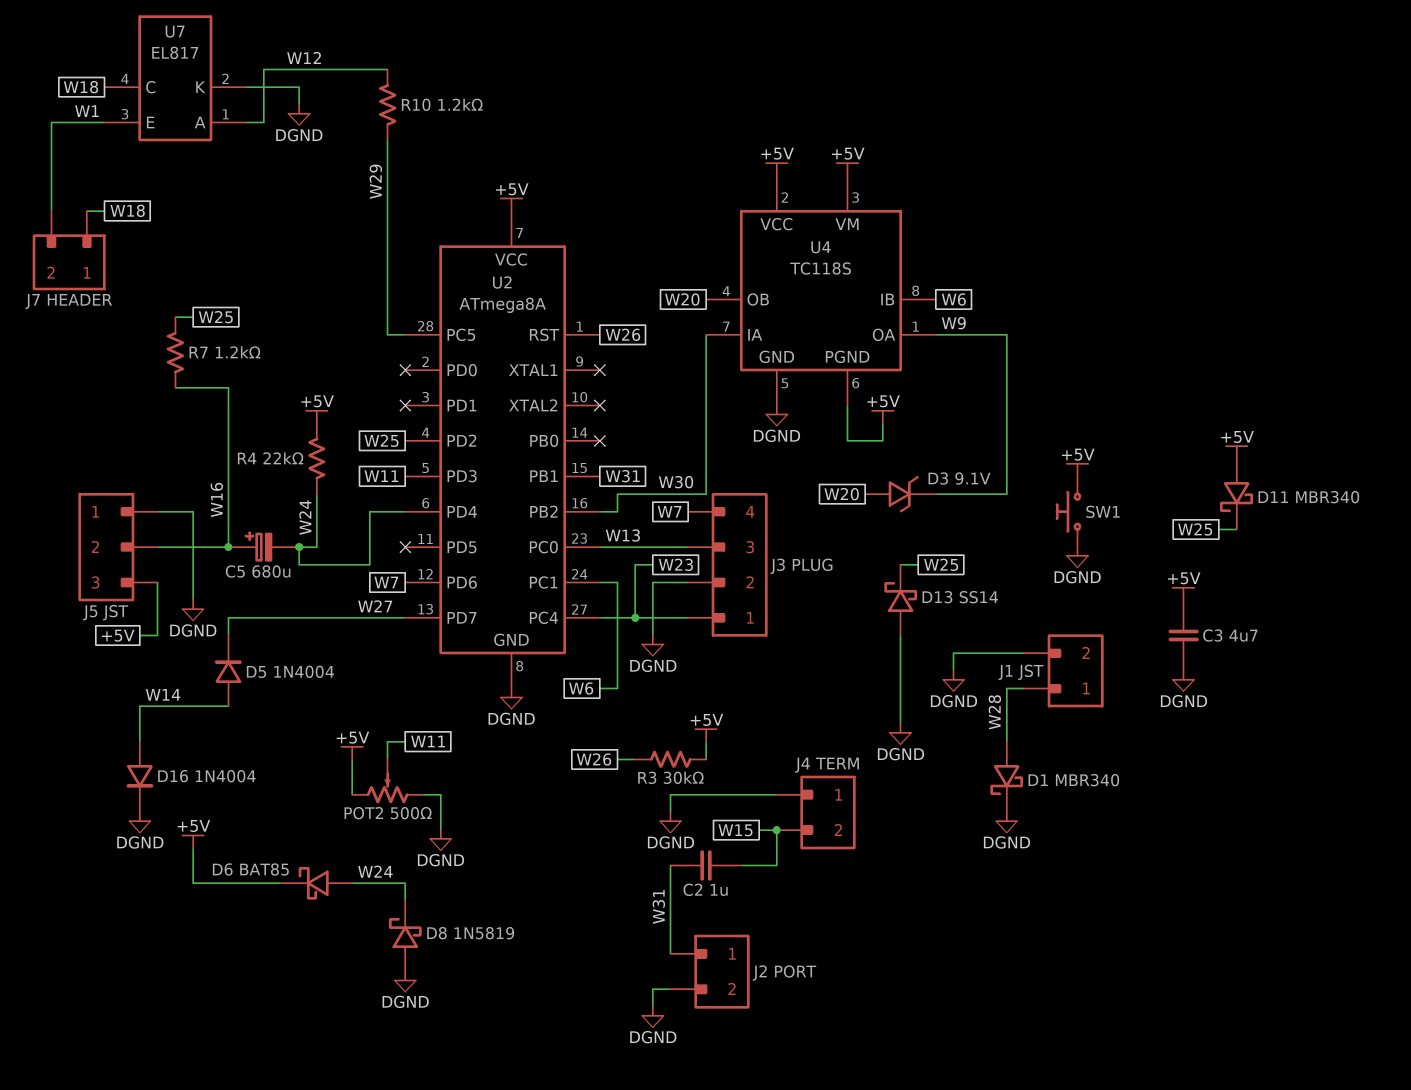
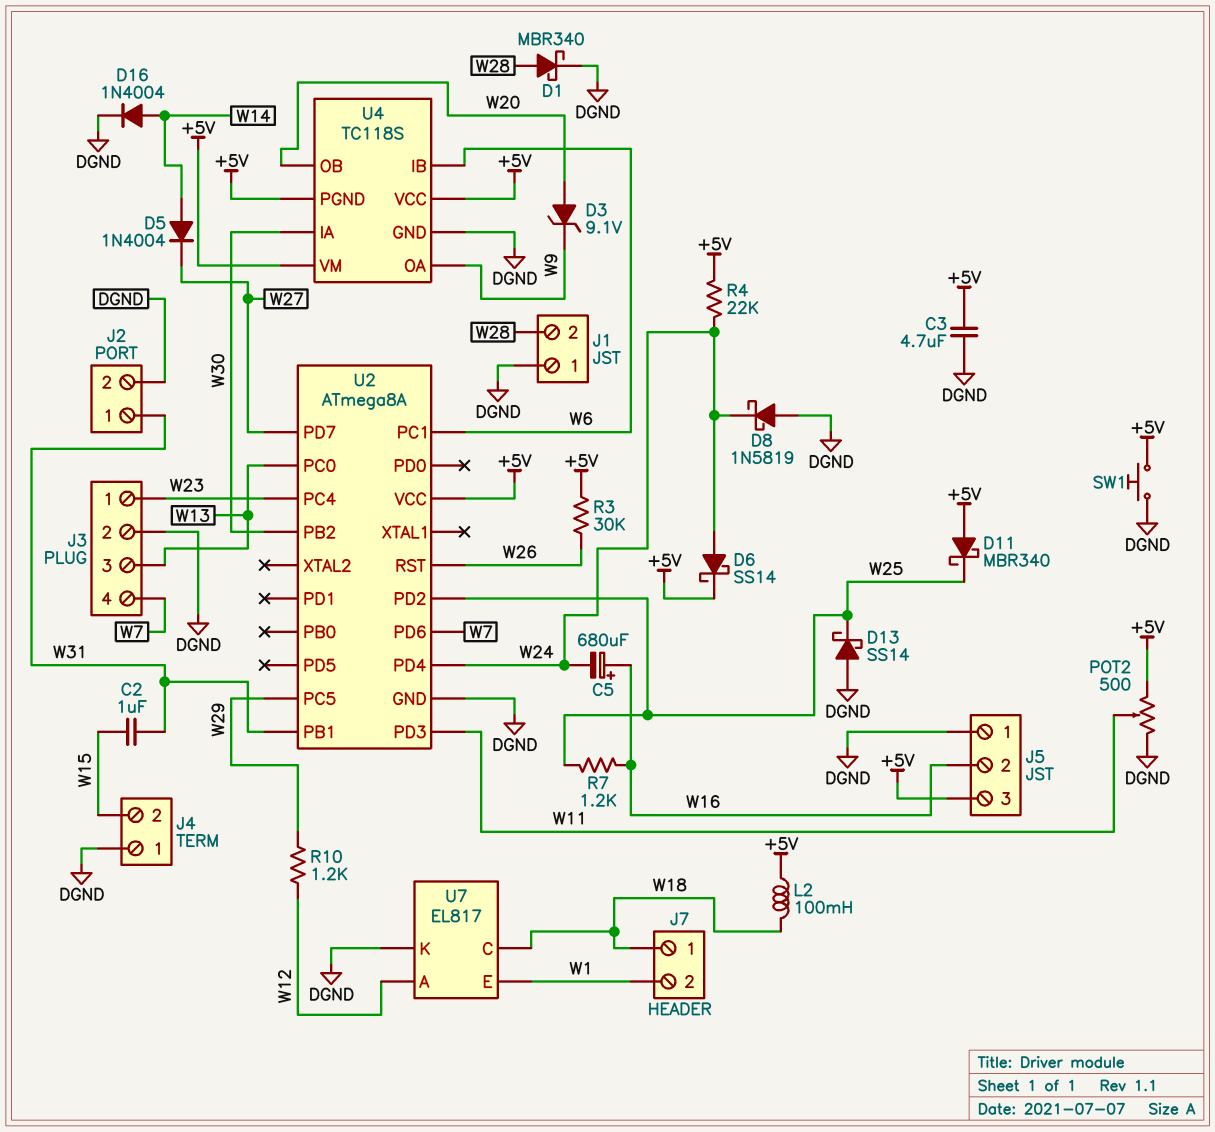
D6: schottky BAT85 (A W24, K +5V) -> schottky SS14 (A W24, K +5V)
J1 pin 1: W28 -> DGND
J1 pin 2: DGND -> W28
L2: none -> 100mH (+5V, W18)

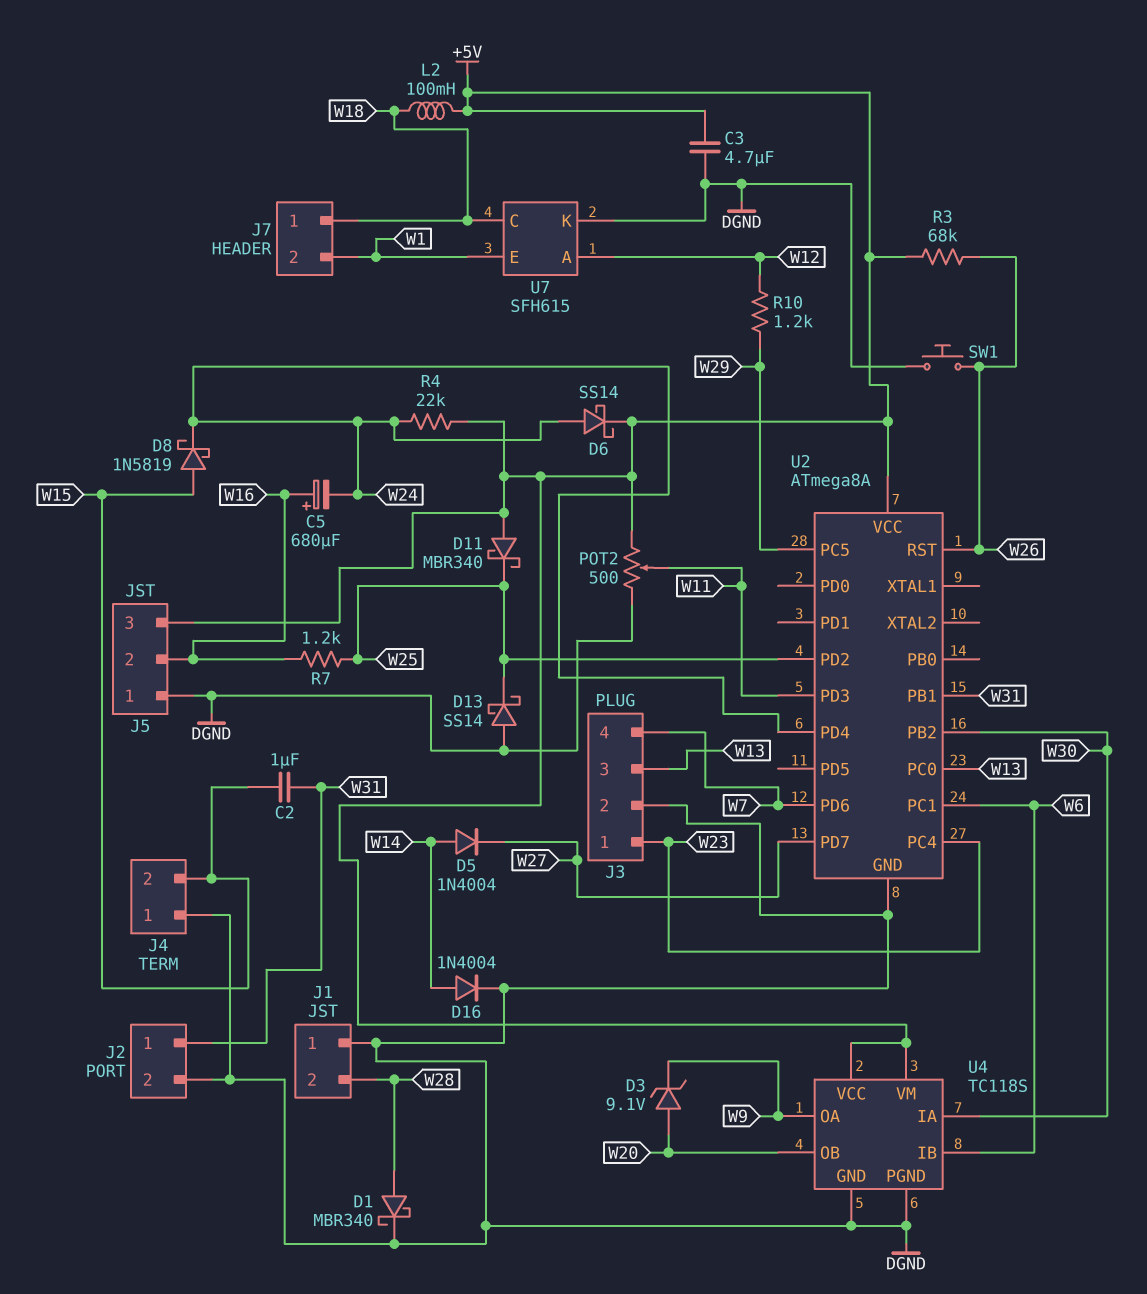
D8: schottky 1N5819 (A DGND, K W24) -> schottky 1N5819 (A W15, K W24)
R3: 30k (+5V, W26) -> 68k (+5V, W26)
SW1: button (+5V, DGND) -> button (DGND, W26)
U4 pin PGND: +5V -> DGND
U7: EL817 -> SFH615

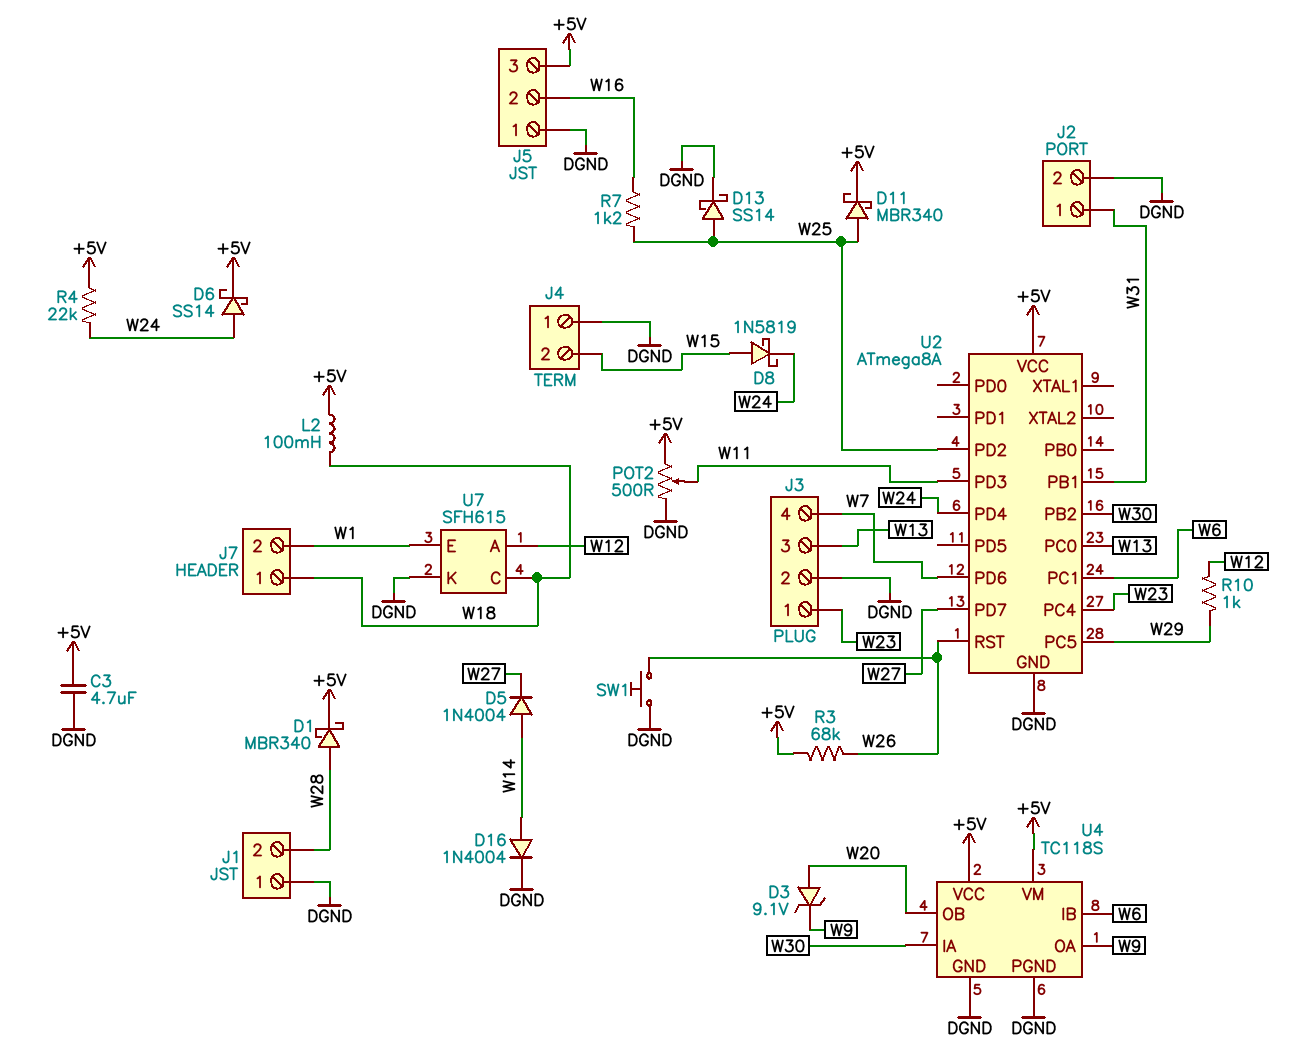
C2: 1uF (W15, W31) -> none
C5: 680uF (plus W16, minus W24) -> none
D1: schottky MBR340 (A W28, K DGND) -> schottky MBR340 (A W28, K +5V)
D11: schottky MBR340 (A +5V, K W25) -> schottky MBR340 (A W25, K +5V)
D13: schottky SS14 (A DGND, K W25) -> schottky SS14 (A W25, K DGND)
R10: 1.2k (W12, W29) -> 1k (W12, W29)

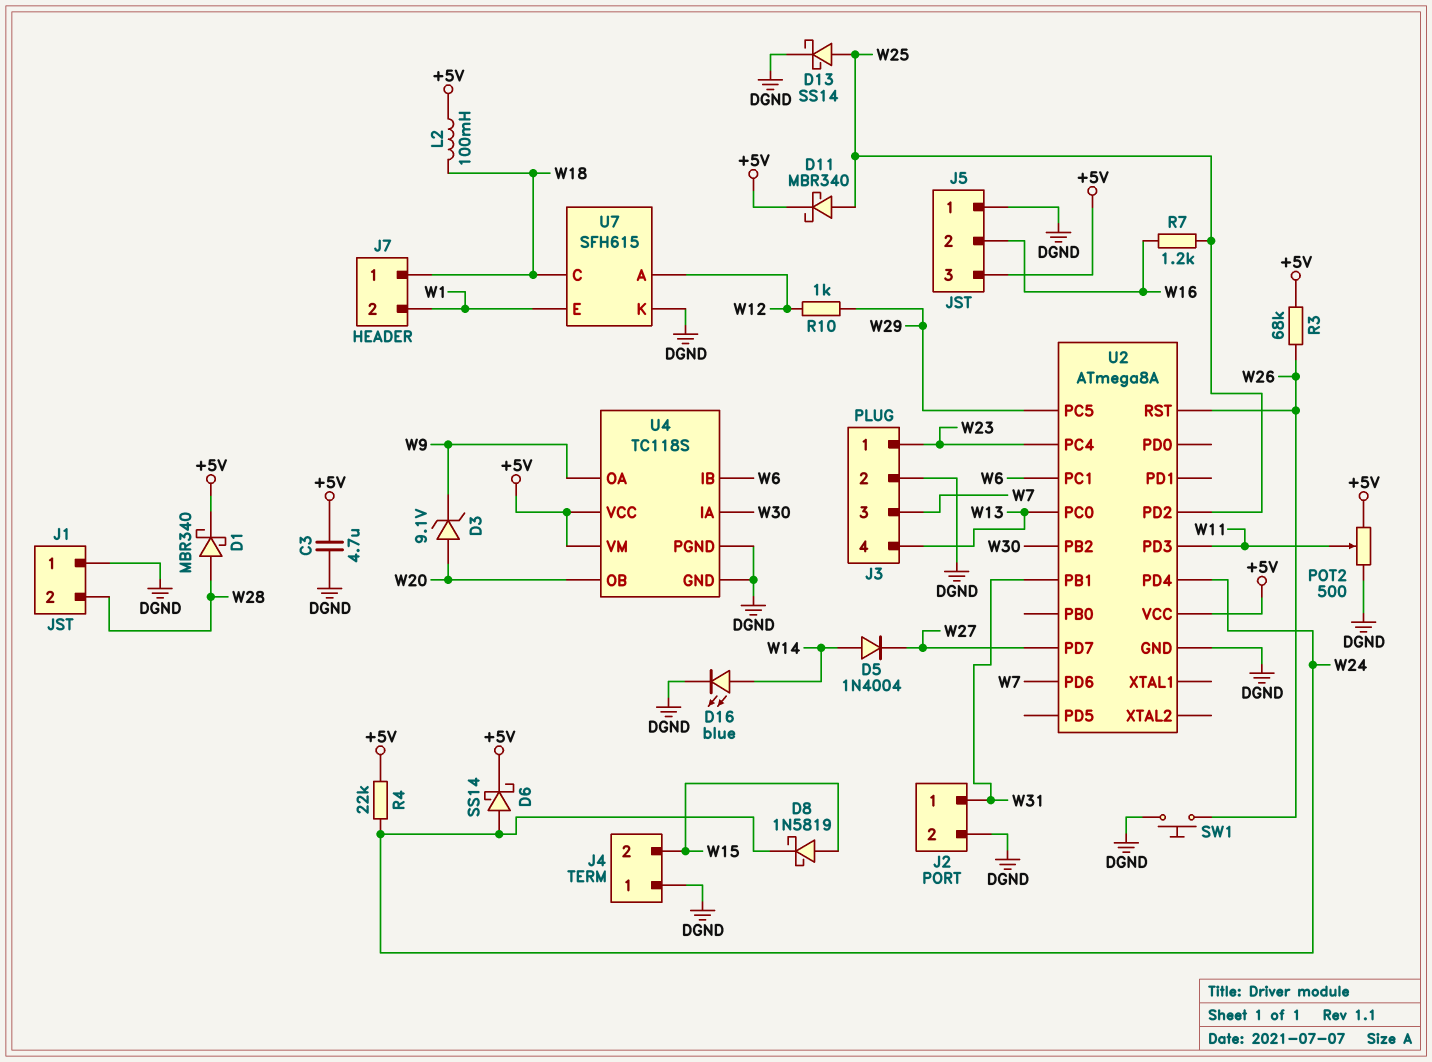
D16: diode 1N4004 (A W14, K DGND) -> LED blue (A W14, K DGND)
J3 pin 3: W13 -> W7
J3 pin 4: W7 -> W13

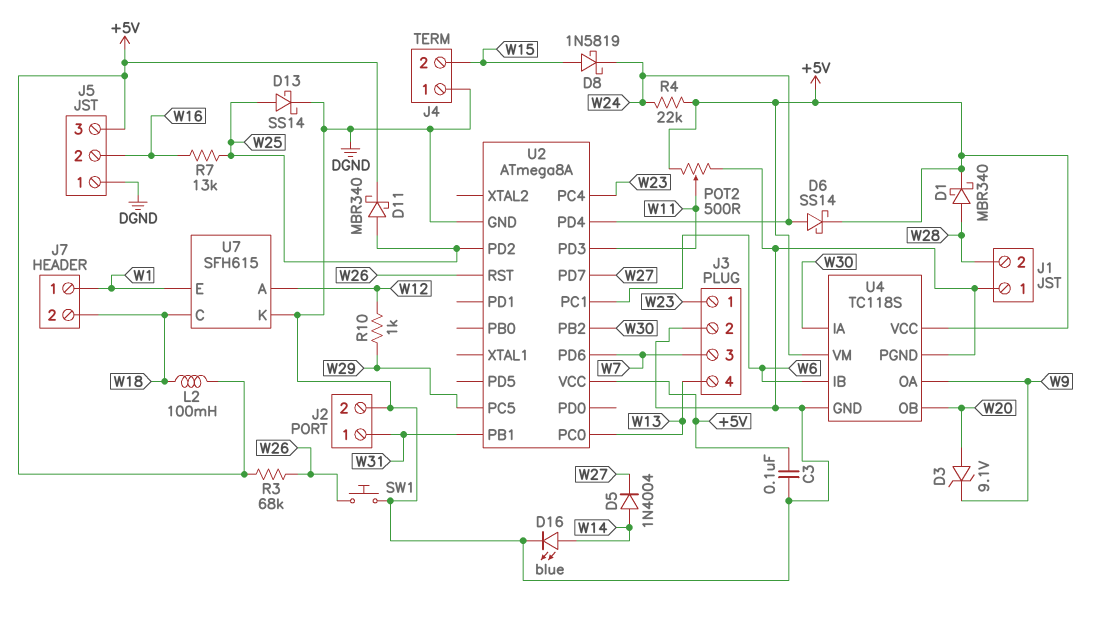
C3: 4.7uF (+5V, DGND) -> 100nF (+5V, DGND)
J7 pin 1: W18 -> W1
J7 pin 2: W1 -> W18
R7: 1.2k (W16, W25) -> 13k (W16, W25)

